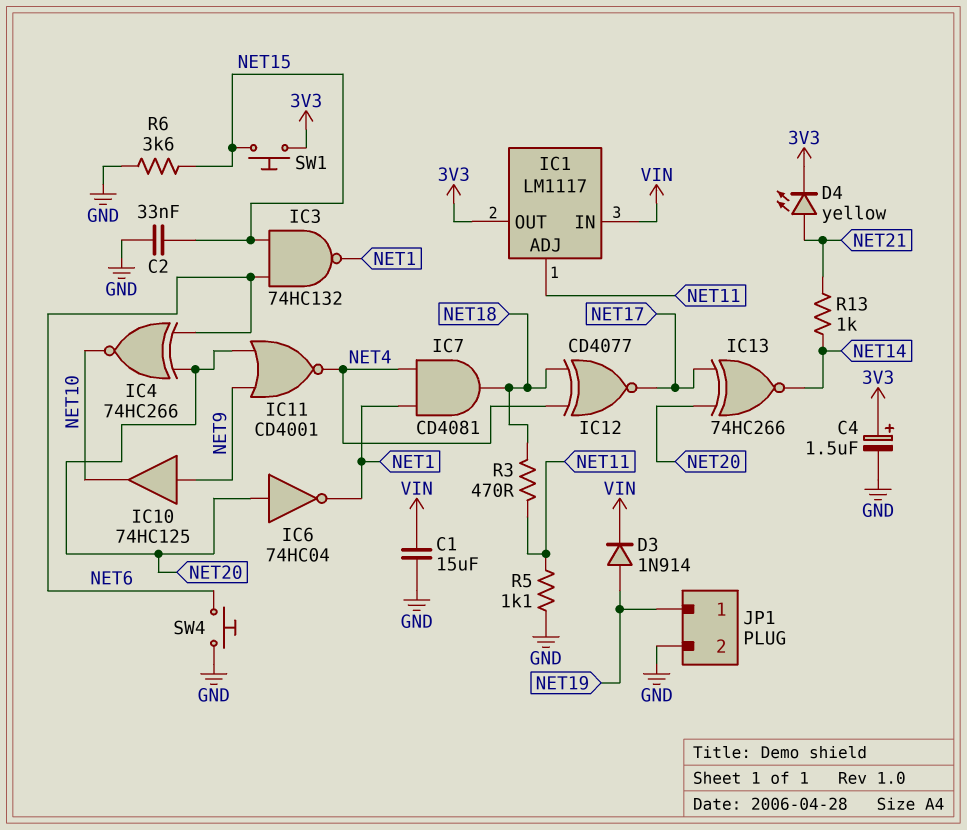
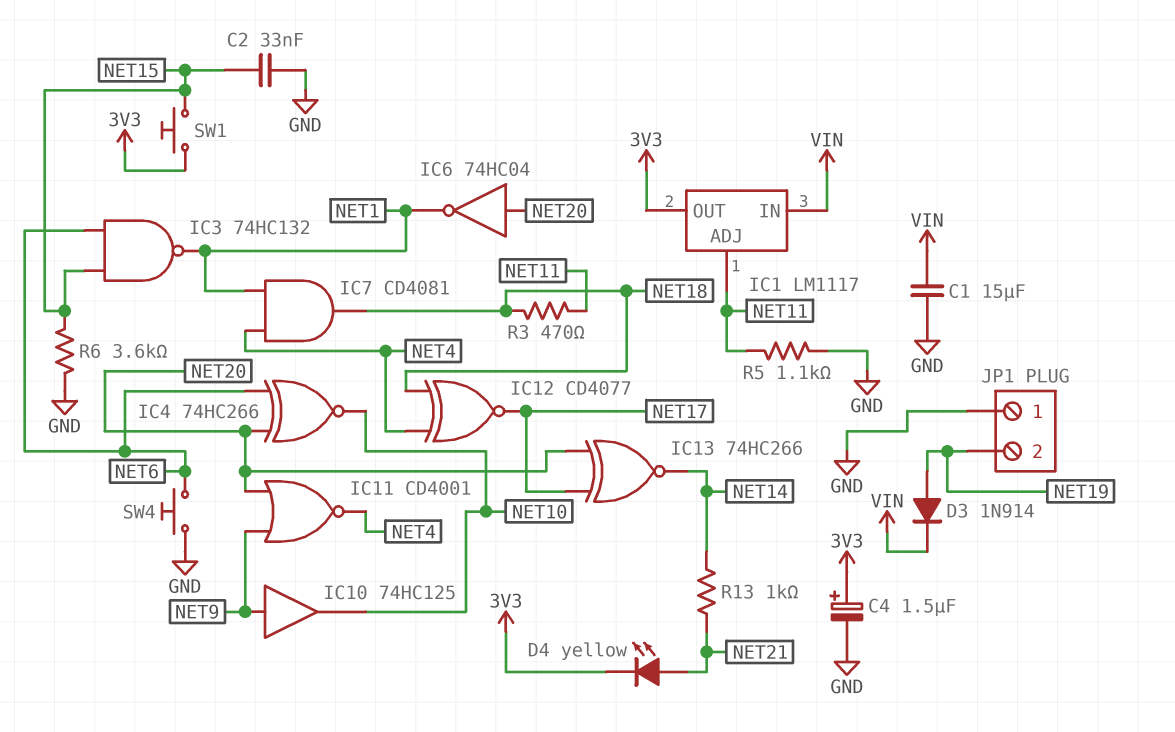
JP1 pin 1: NET19 -> GND
JP1 pin 2: GND -> NET19

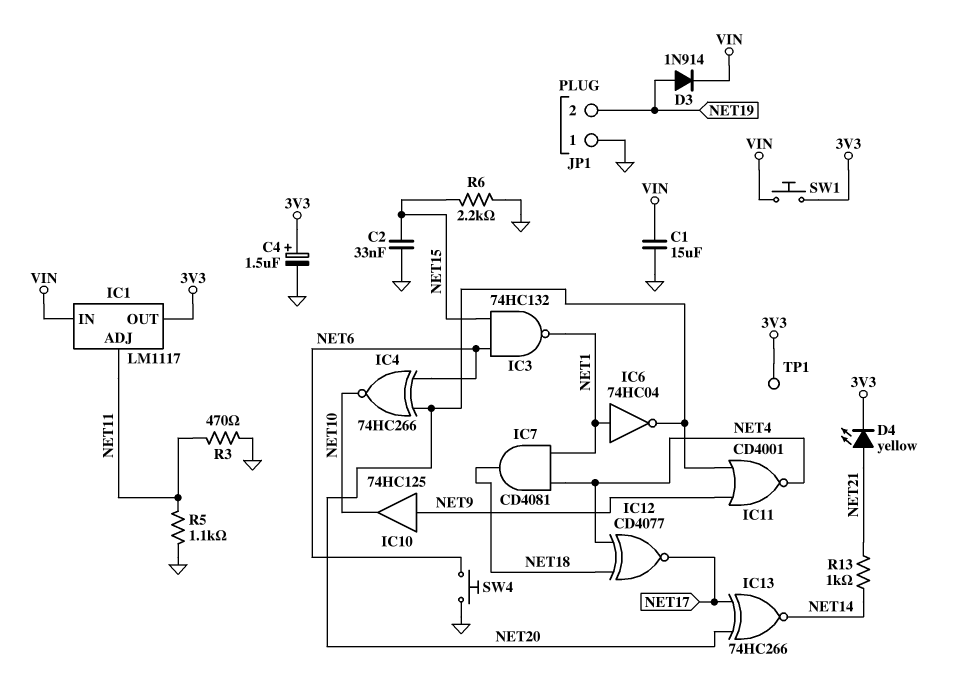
IC6: NOT 74HC04 (in NET20, out NET1) -> NOT 74HC04 (in NET1, out NET20)
R3: 470 (NET11, NET18) -> 470 (GND, NET11)
R6: 3.6k (GND, NET15) -> 2.2k (GND, NET15)
SW1: button (3V3, NET15) -> button (3V3, VIN)
TP1: none -> test point (3V3)

